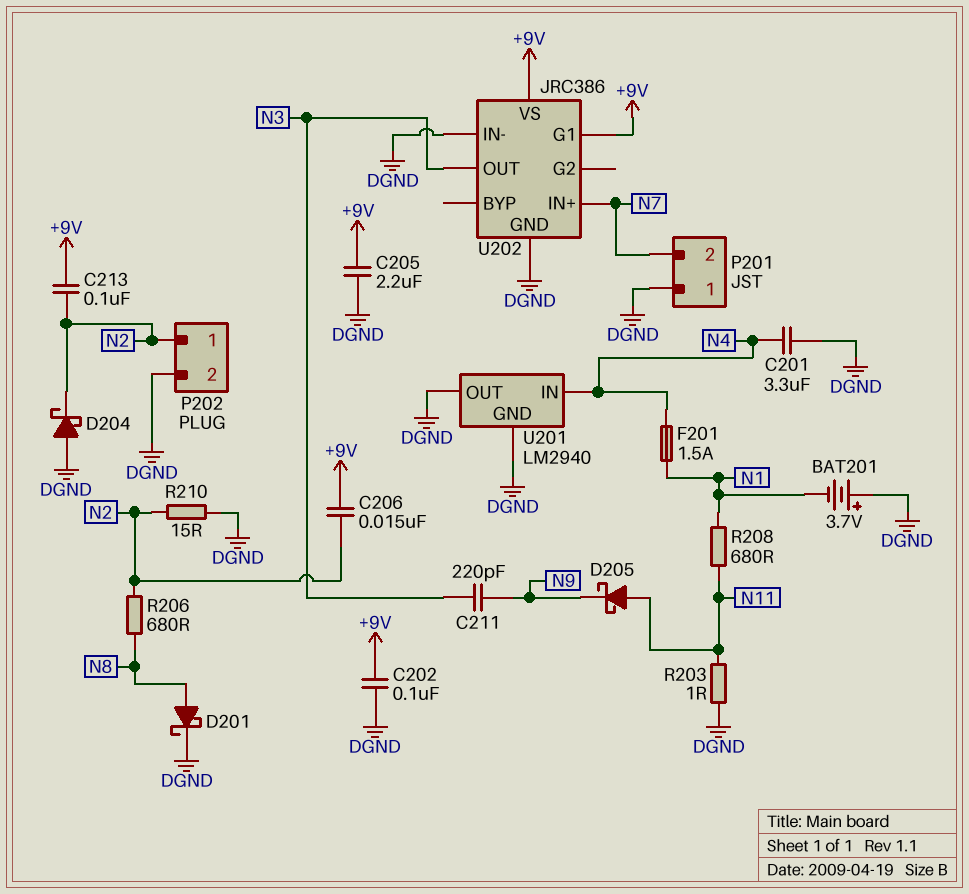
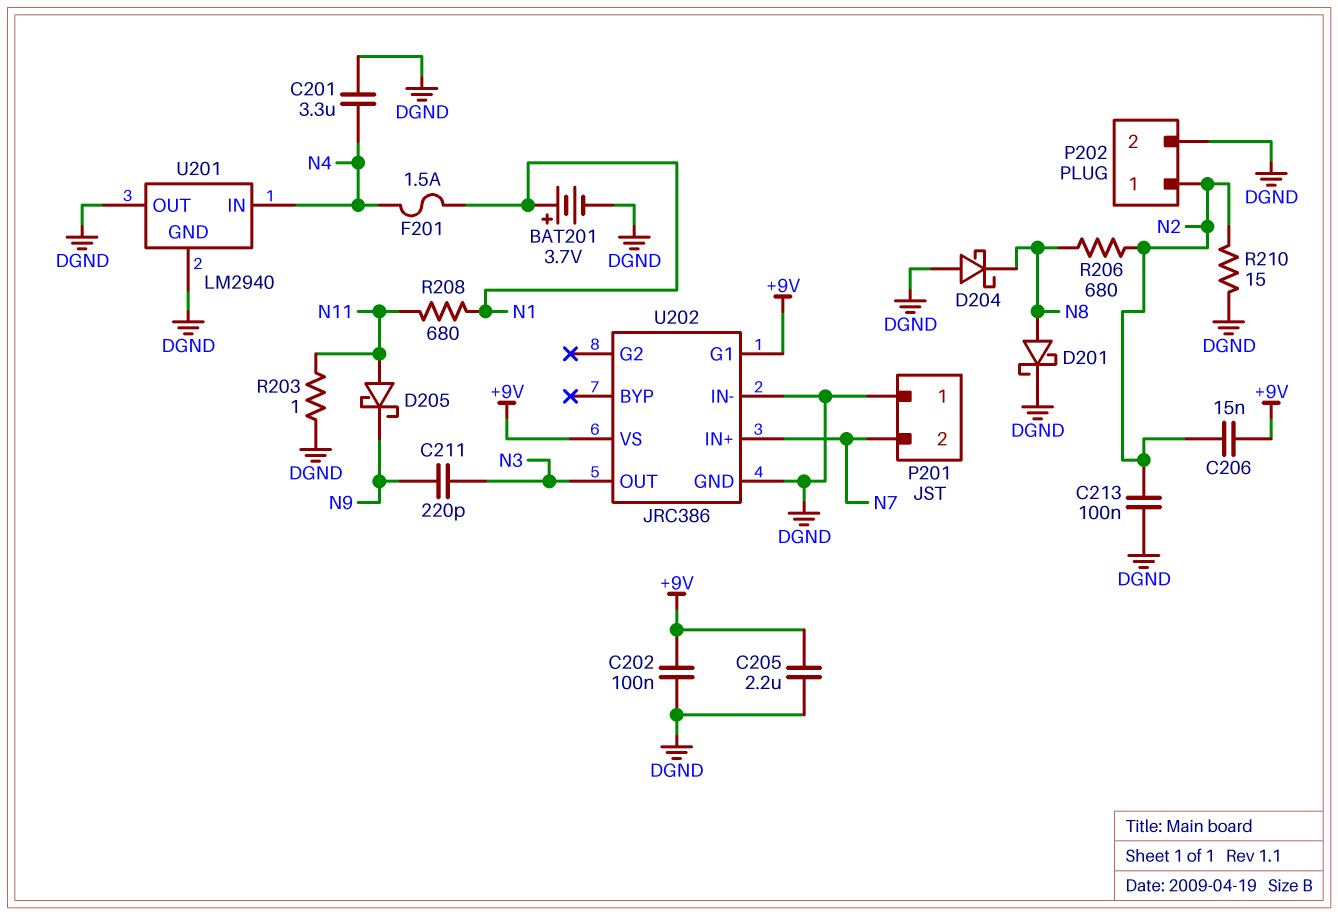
BAT201: 3.7V (plus DGND, minus N1) -> 3.7V (plus N1, minus DGND)
C213: 100nF (+9V, N2) -> 100nF (DGND, N2)
D204: schottky (A DGND, K N2) -> schottky (A DGND, K N8)

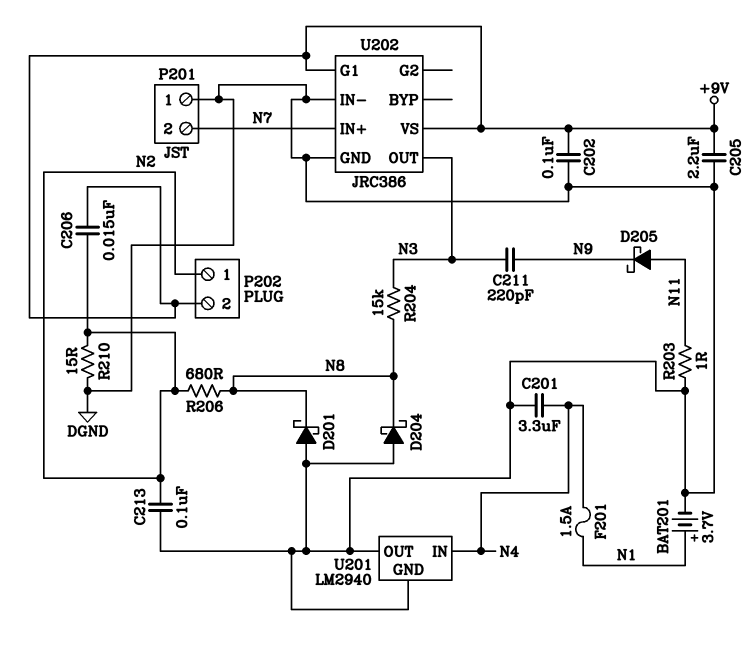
D201: schottky (A N8, K DGND) -> schottky (A DGND, K N8)
P202 pin 2: DGND -> +9V
R204: none -> 15k (N3, N8)
R208: 680 (N1, N11) -> none

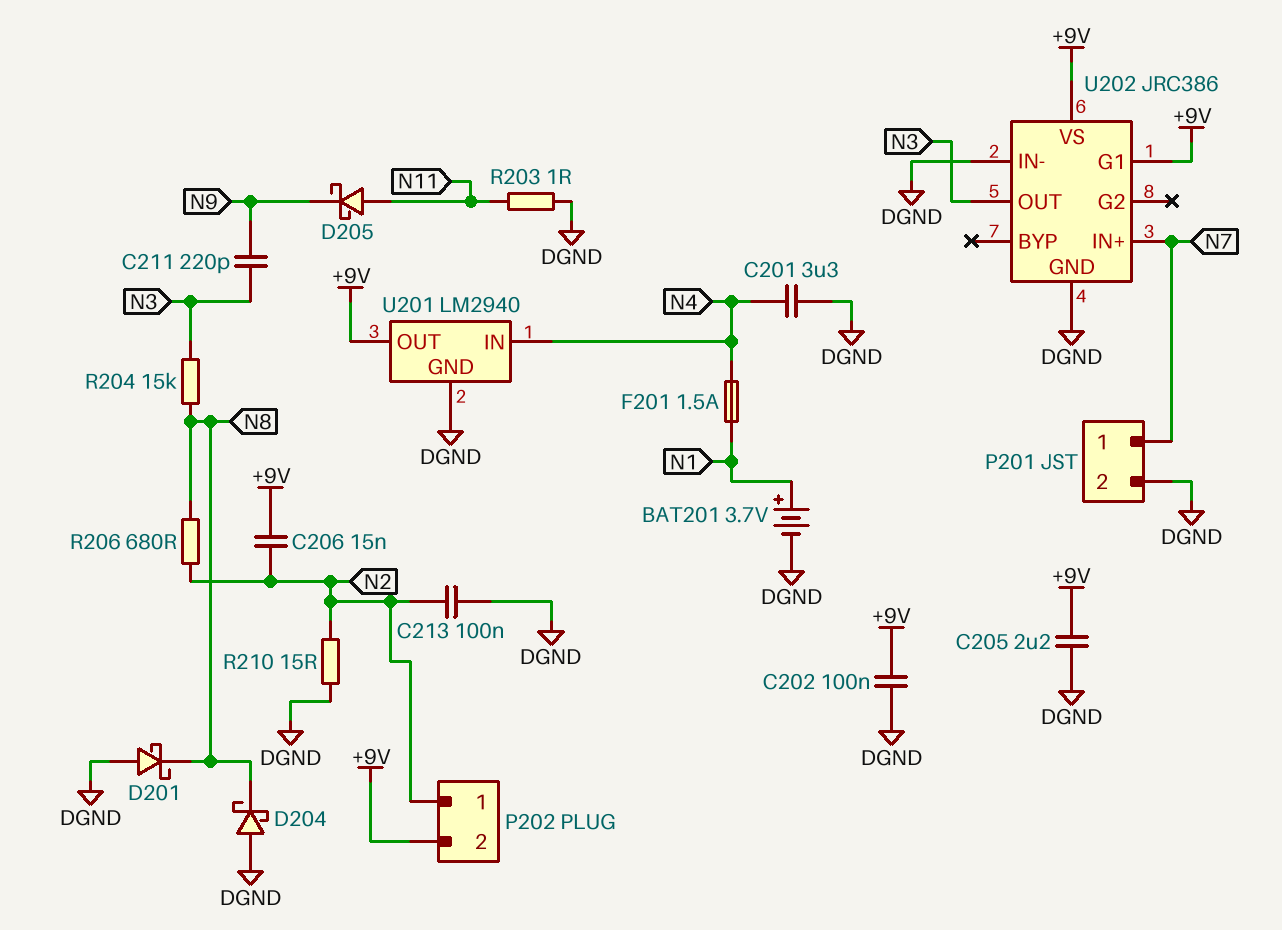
P201 pin 1: DGND -> N7
P201 pin 2: N7 -> DGND
U201 pin OUT: DGND -> +9V

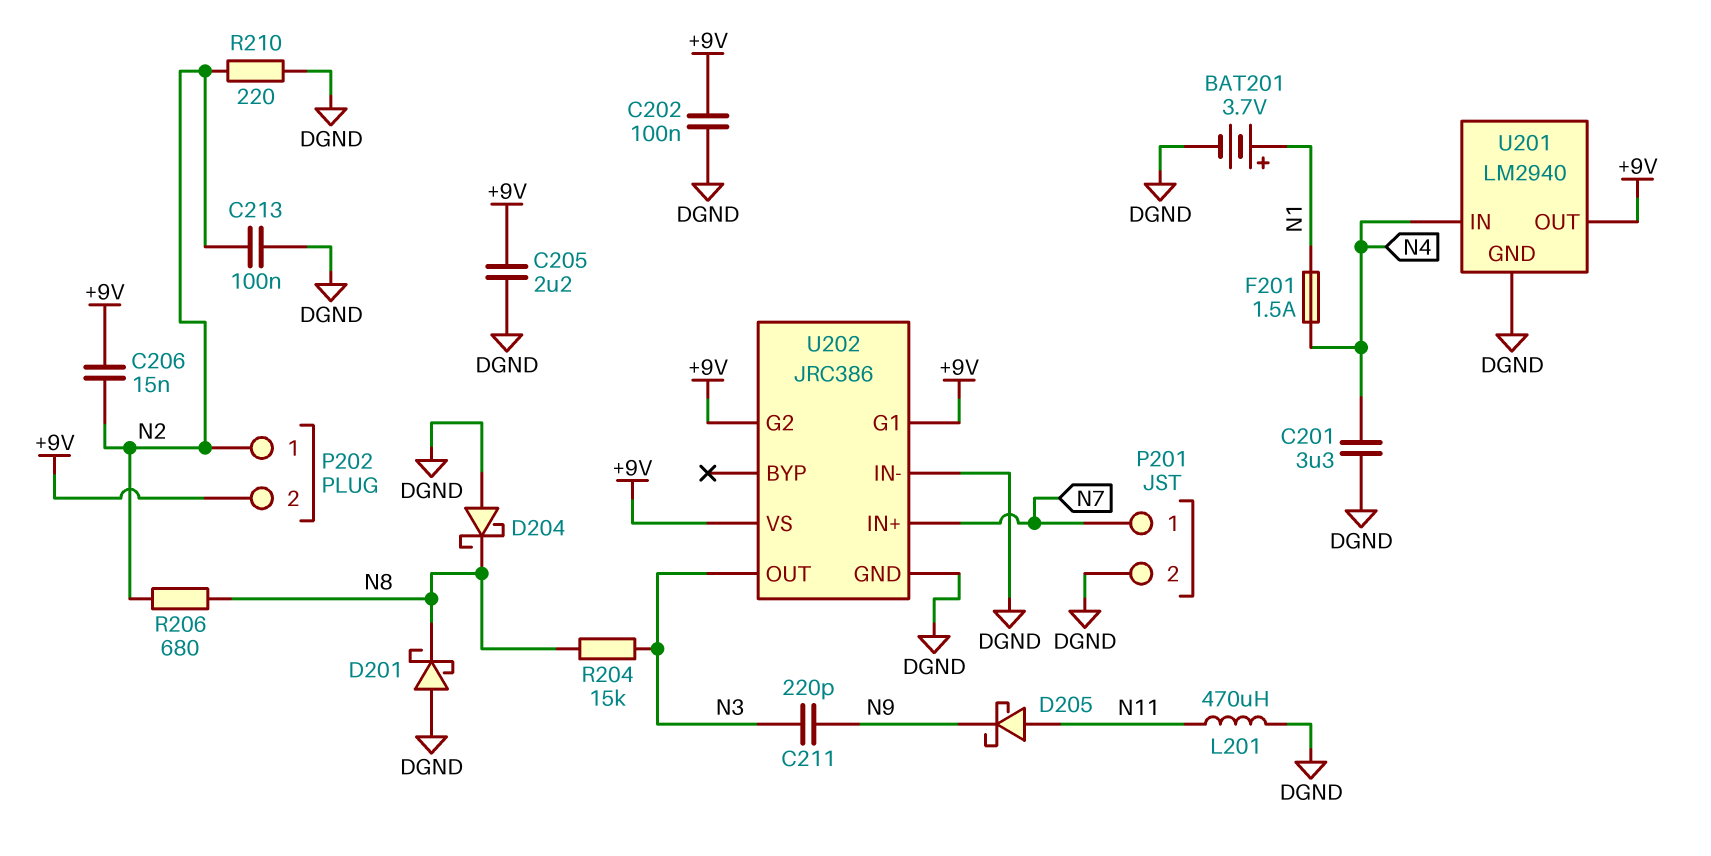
L201: none -> 470uH (DGND, N11)
R203: 1 (DGND, N11) -> none
R210: 15 (DGND, N2) -> 220 (DGND, N2)
U202 pin G2: none -> +9V

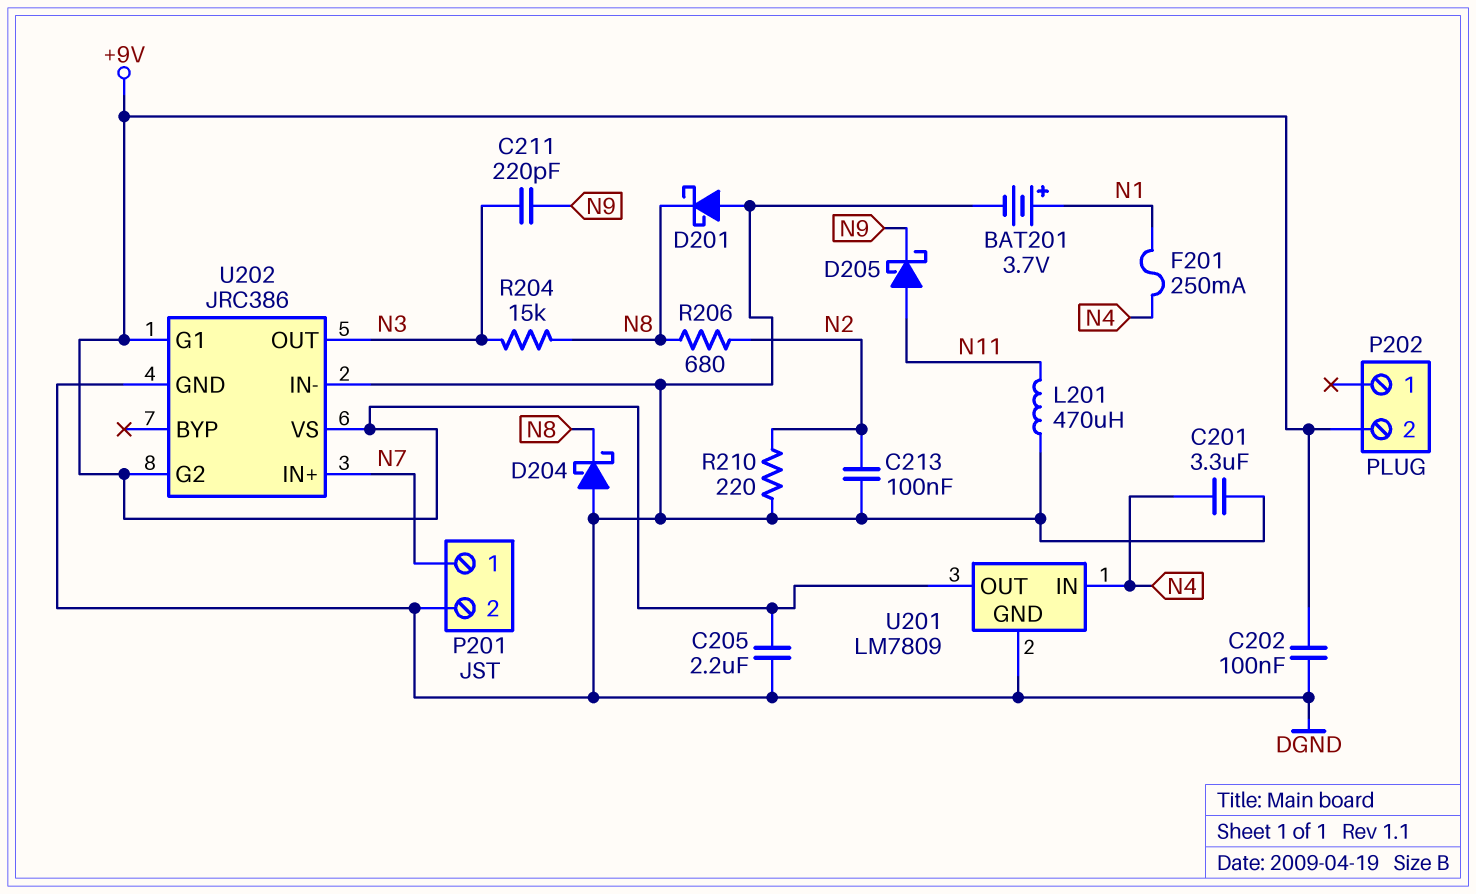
C206: 15nF (+9V, N2) -> none
F201: 1.5A (N1, N4) -> 250mA (N1, N4)
P202 pin 1: N2 -> none
U201: LM2940 -> LM7809

